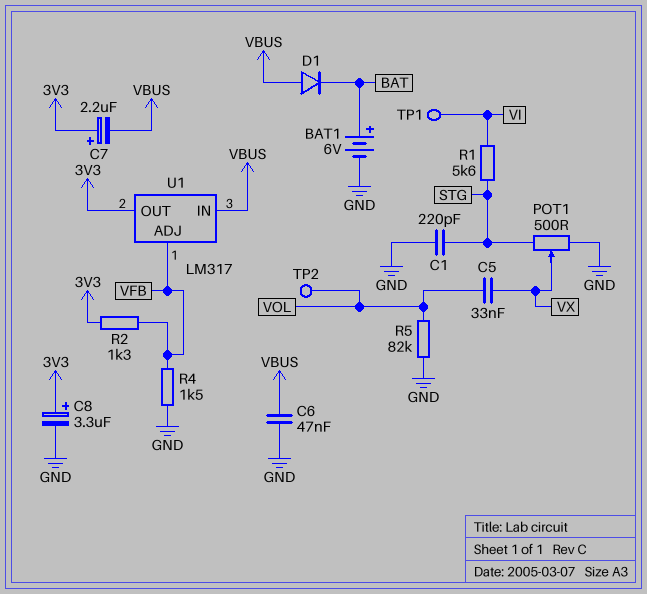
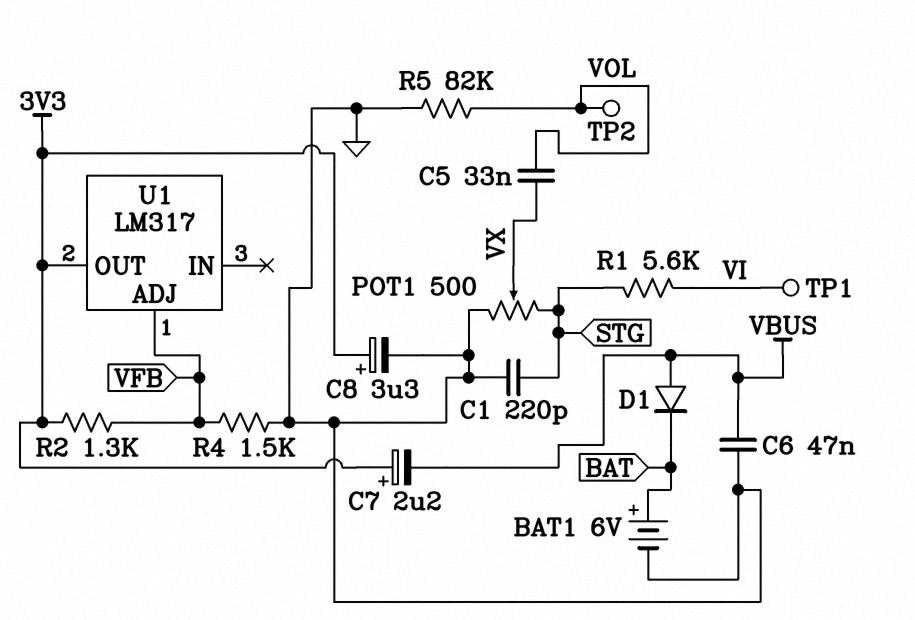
U1 pin IN: VBUS -> none

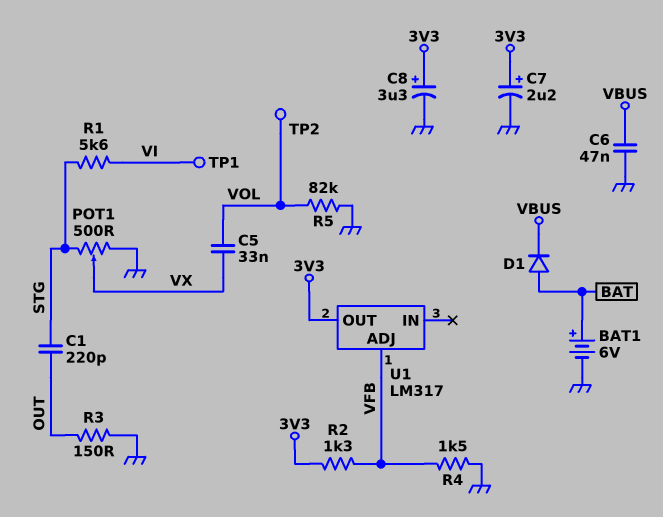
C1: 220pF (GND, STG) -> 220pF (OUT, STG)
C7: 2.2uF (plus 3V3, minus VBUS) -> 2.2uF (plus 3V3, minus GND)
D1: diode (A VBUS, K BAT) -> diode (A BAT, K VBUS)
R3: none -> 150 (GND, OUT)

